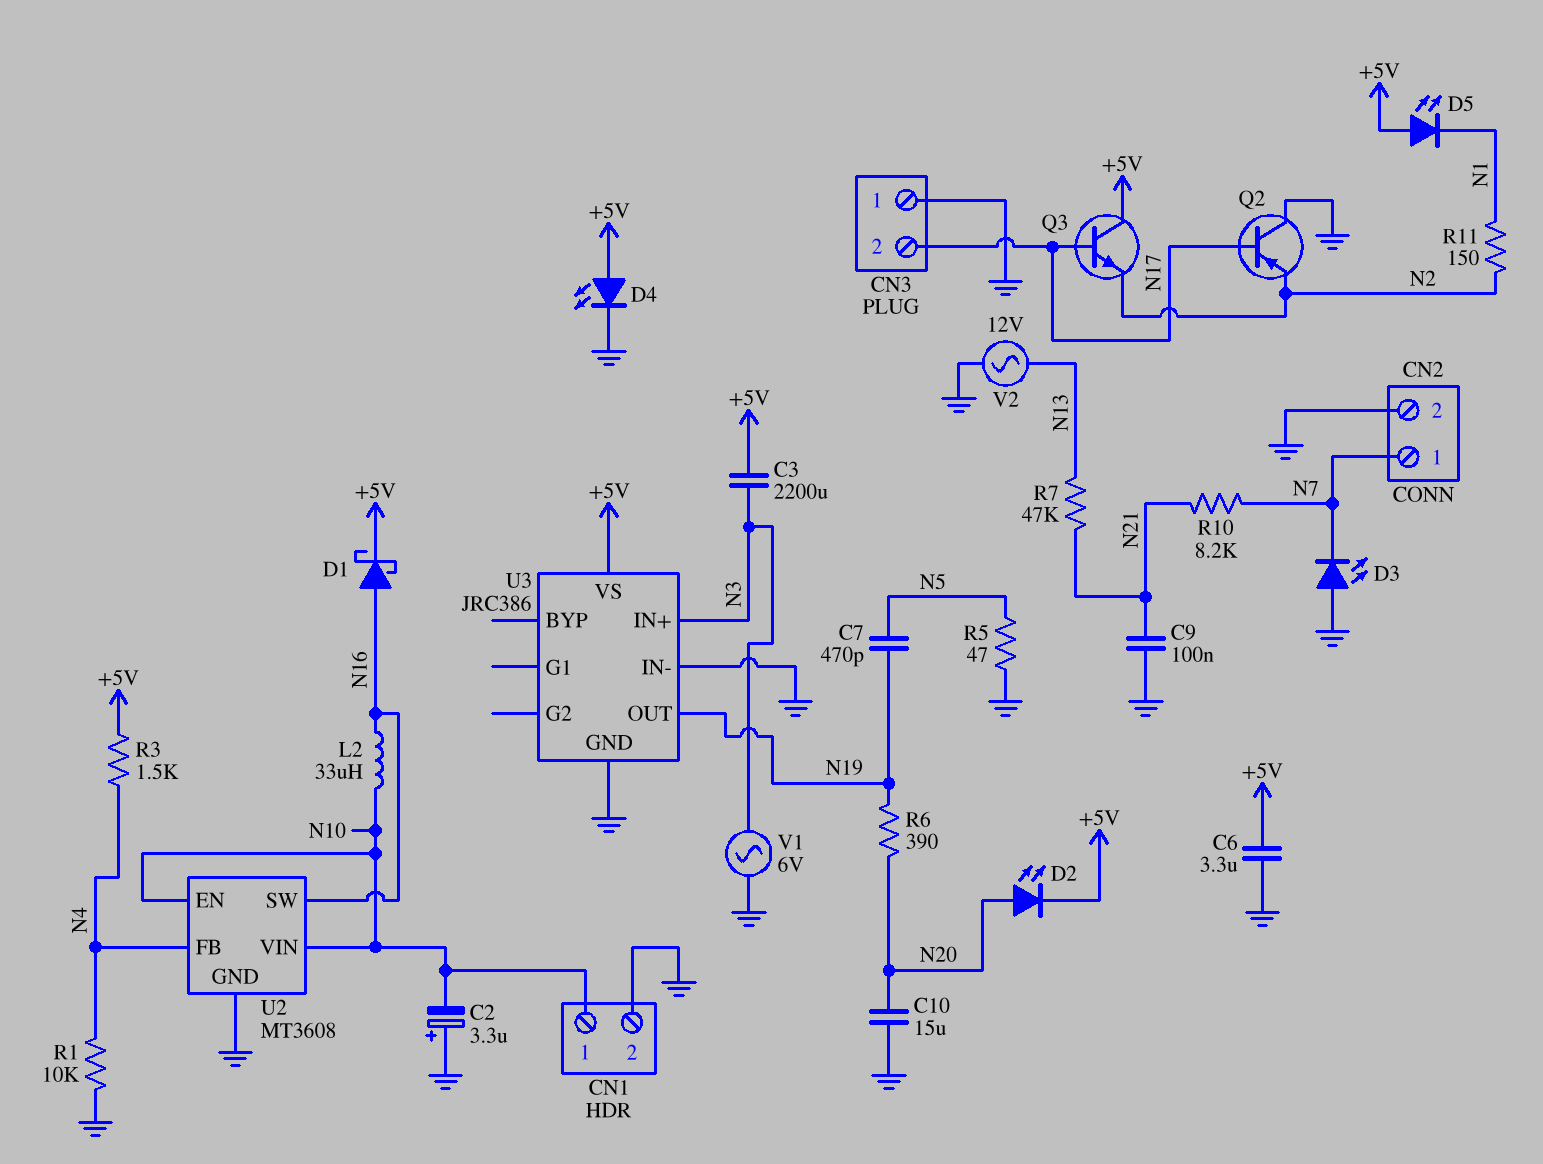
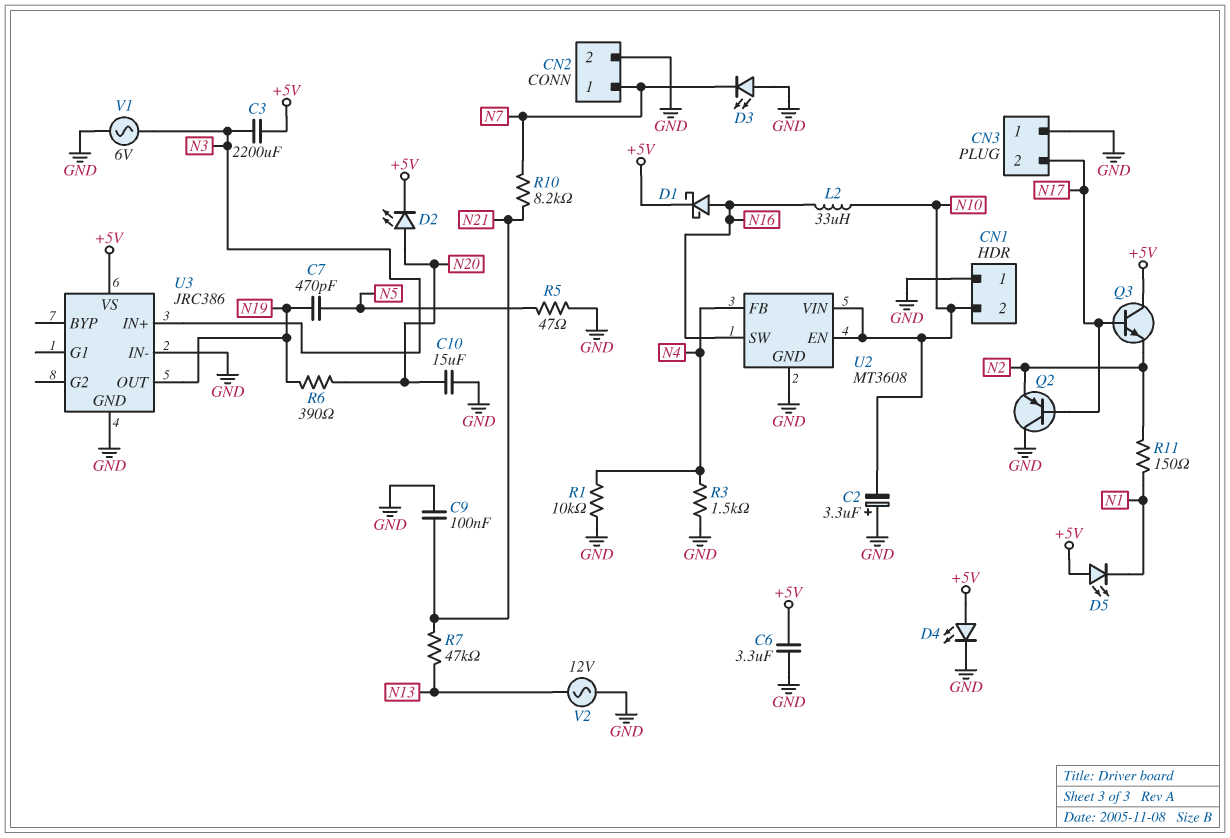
CN1 pin 1: N10 -> GND
CN1 pin 2: GND -> N10
R3: 1.5k (+5V, N4) -> 1.5k (GND, N4)

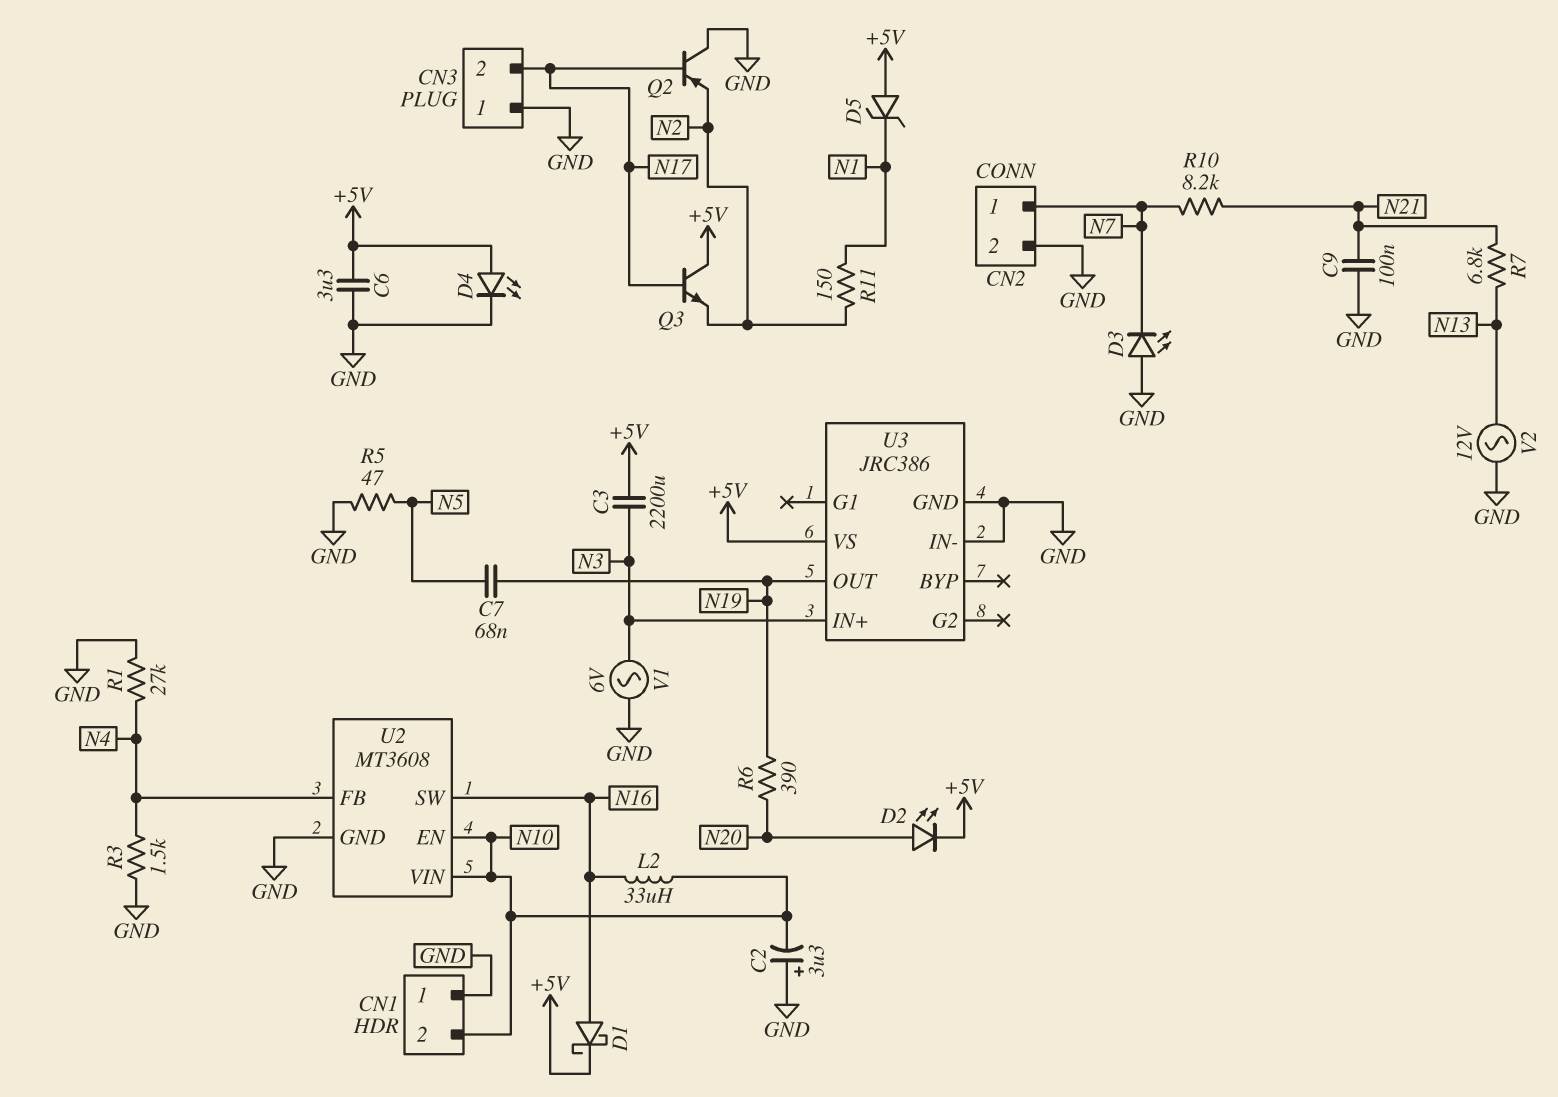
C7: 470pF (N5, N19) -> 68nF (N5, N19)
C10: 15uF (GND, N20) -> none
D5: LED (A +5V, K N1) -> zener (A +5V, K N1)
R1: 10k (GND, N4) -> 27k (GND, N4)
R7: 47k (N13, N21) -> 6.8k (N13, N21)

